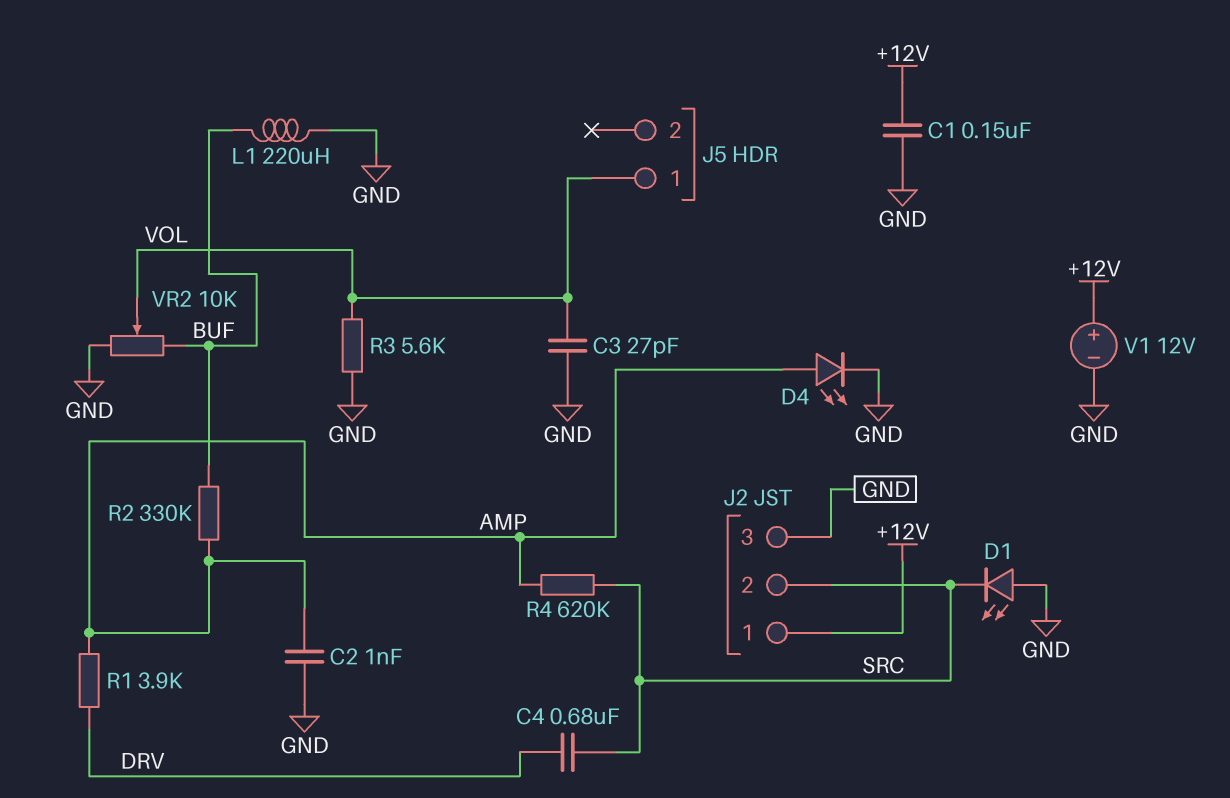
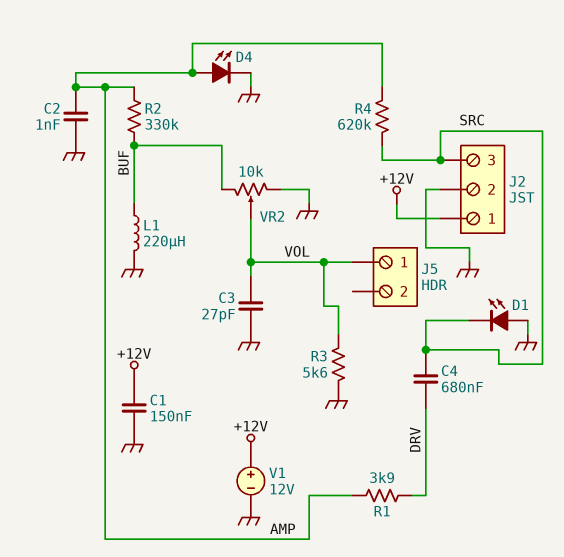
J2 pin 2: SRC -> GND
J2 pin 3: GND -> SRC

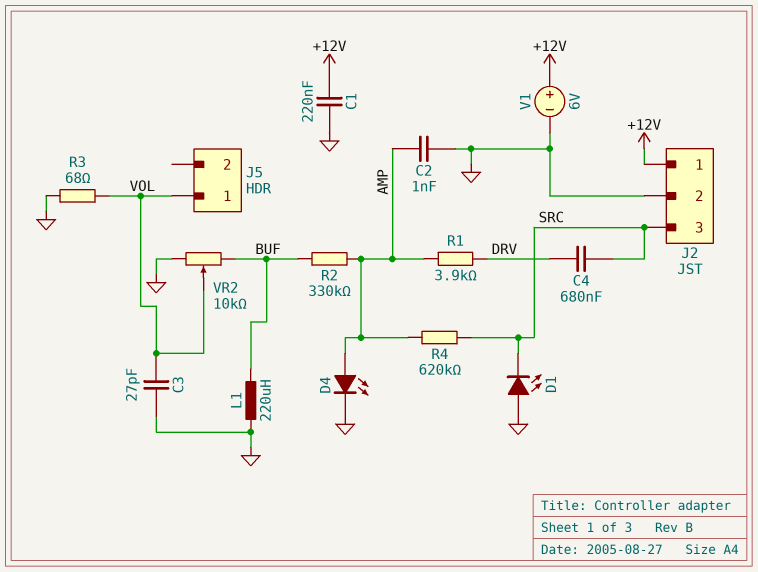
C1: 150nF (+12V, GND) -> 220nF (+12V, GND)
R3: 5.6k (GND, VOL) -> 68 (GND, VOL)
V1: 12V (plus +12V, minus GND) -> 6V (plus +12V, minus GND)

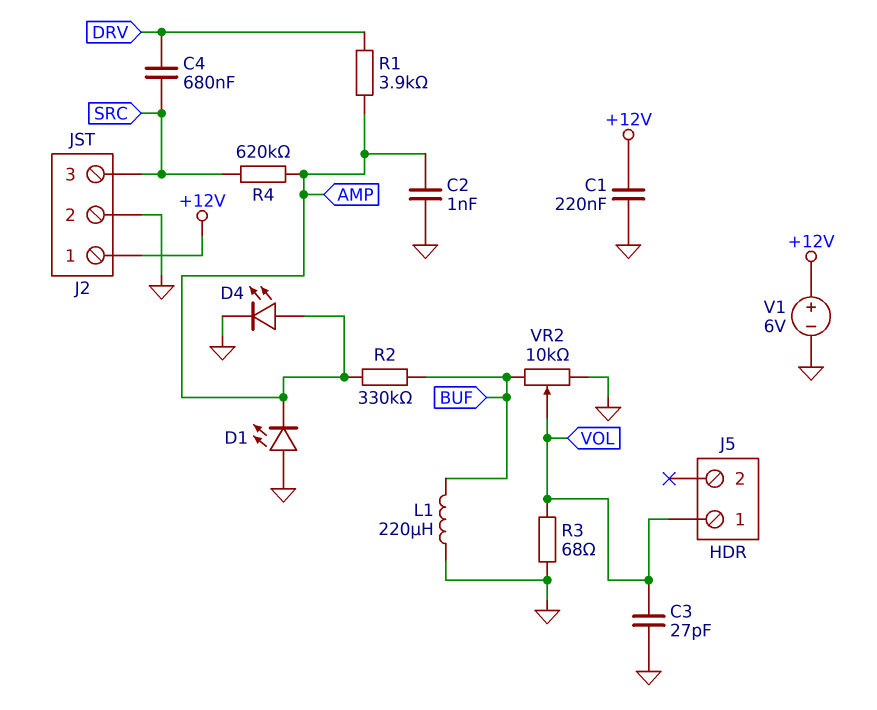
D1: LED (A GND, K SRC) -> LED (A GND, K AMP)

